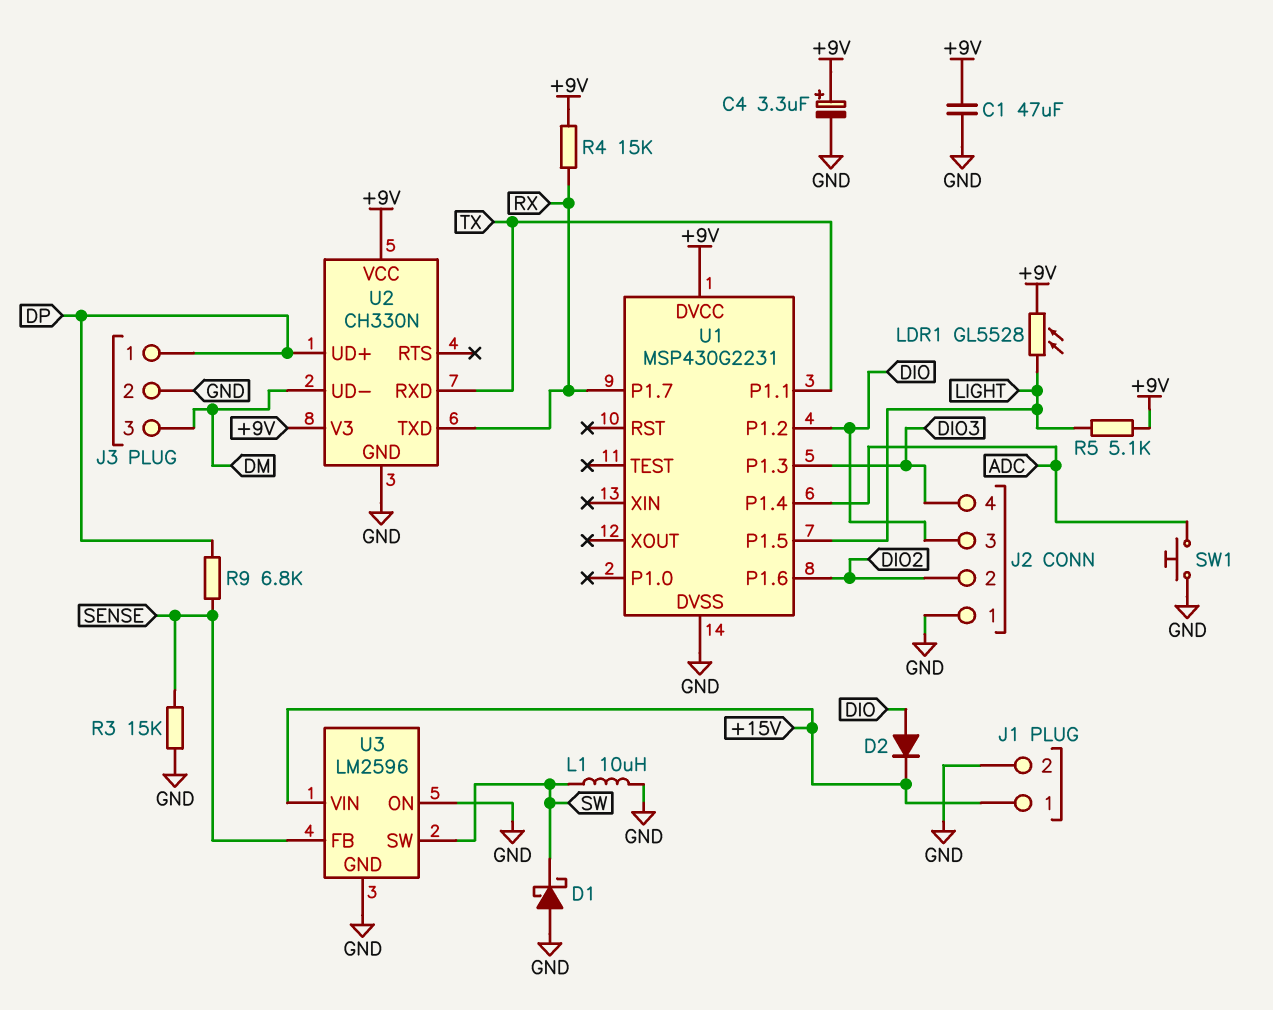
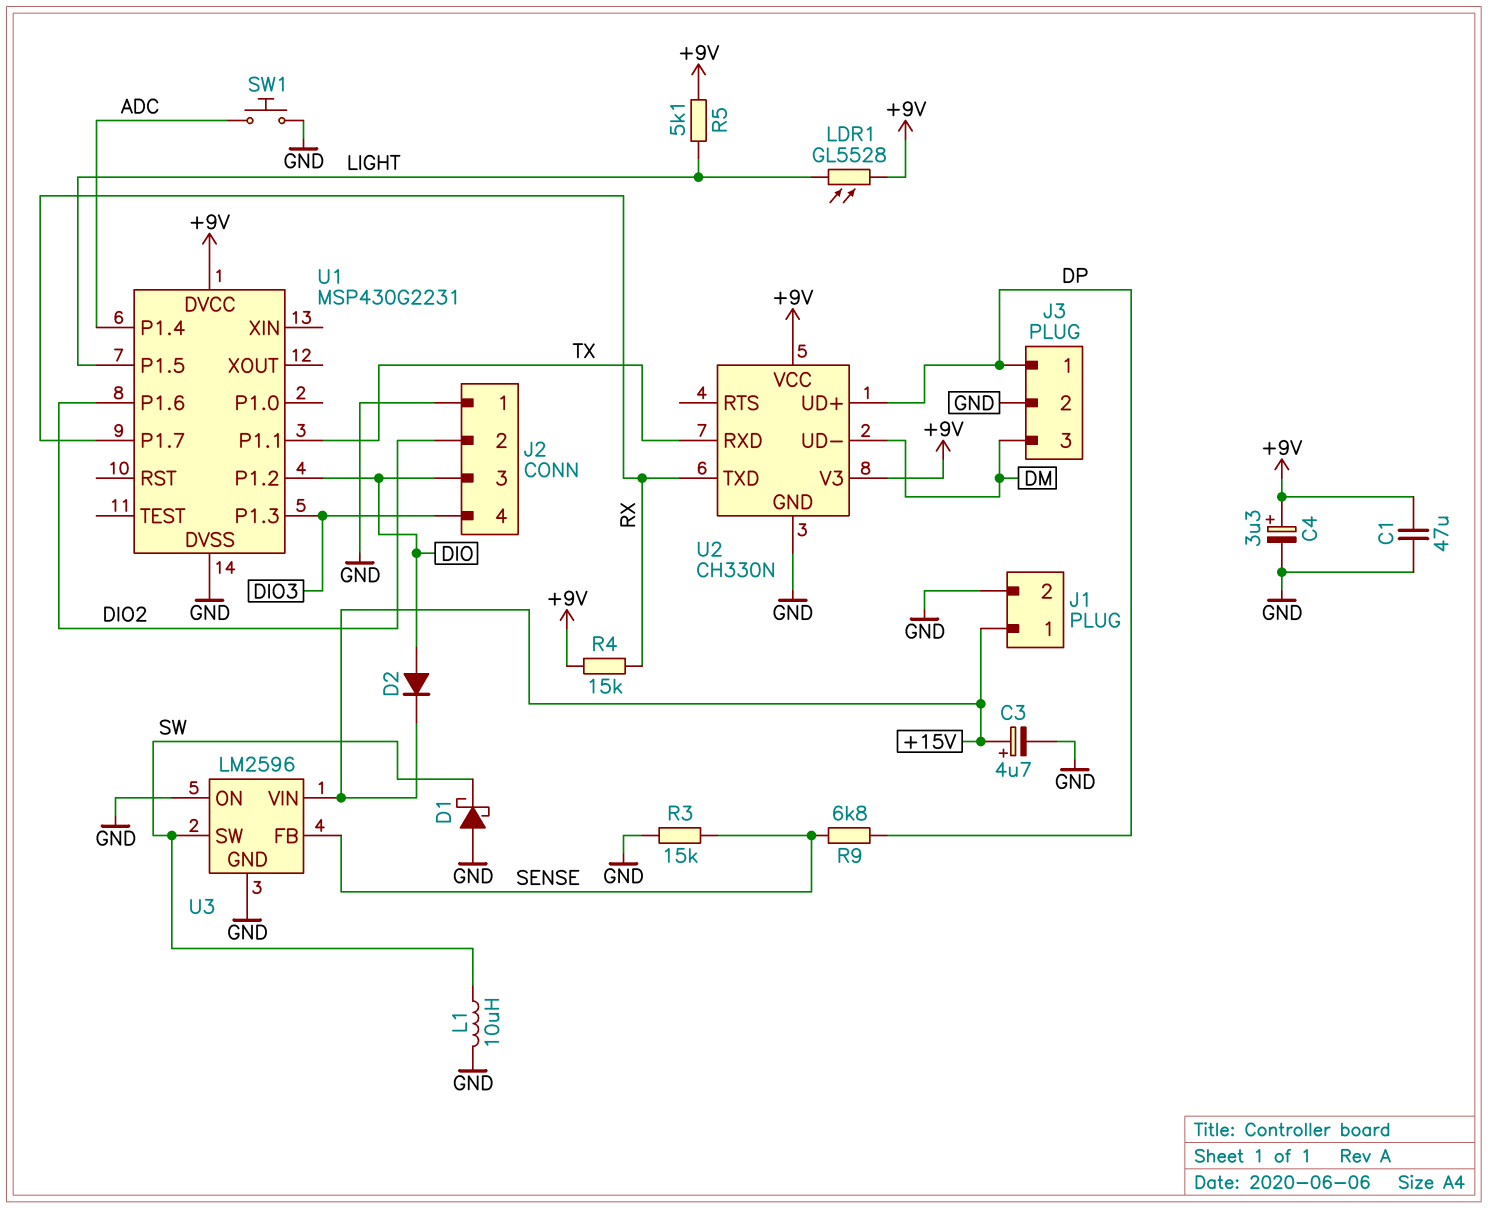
C3: none -> 4.7uF (plus +15V, minus GND)

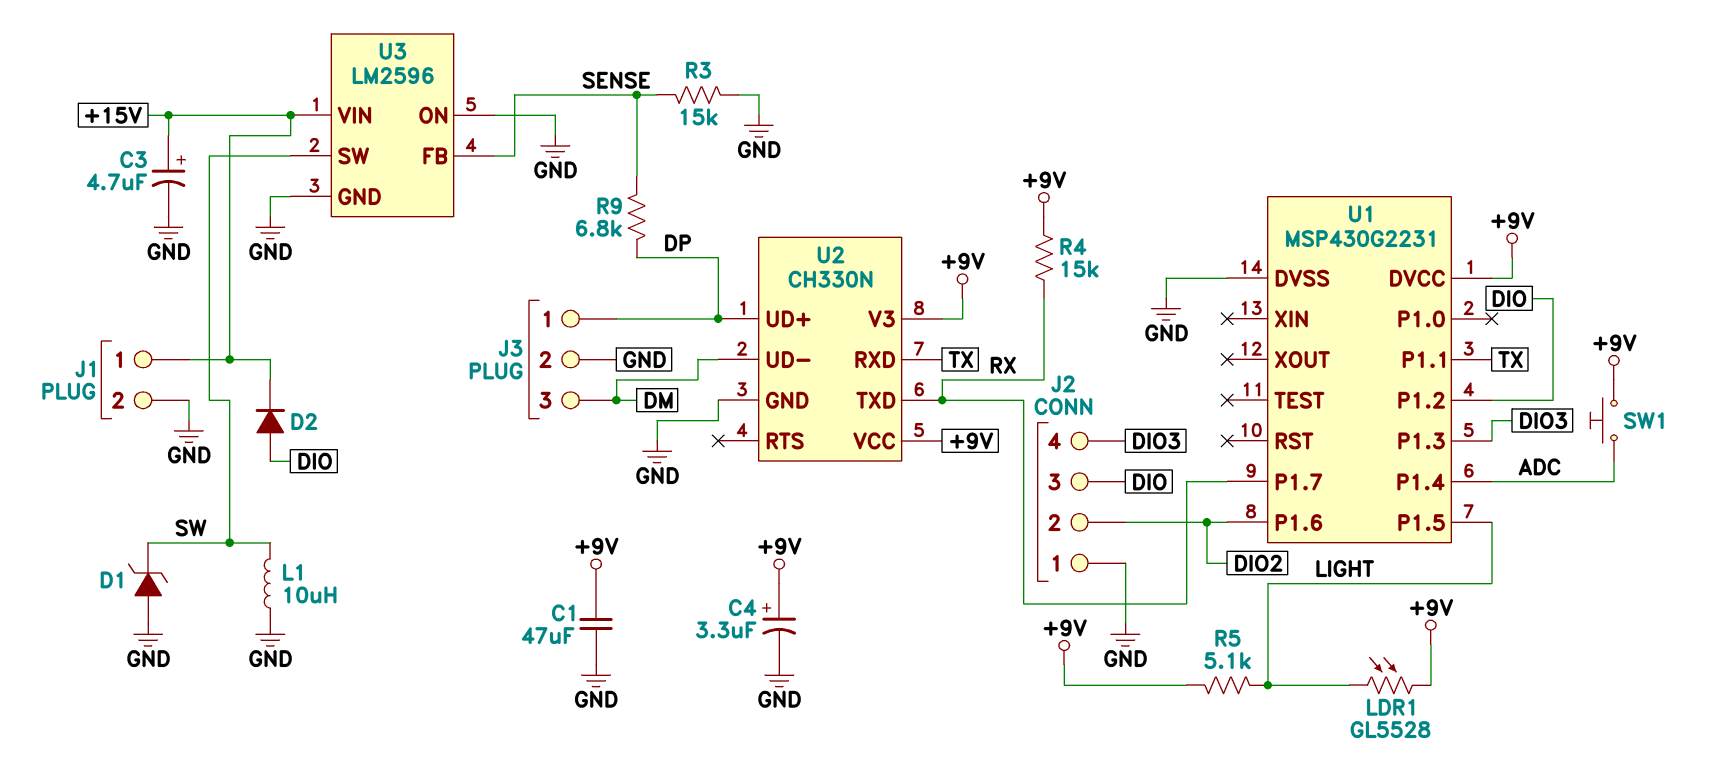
D1: schottky (A GND, K SW) -> zener (A GND, K SW)
SW1: button (ADC, GND) -> button (+9V, ADC)

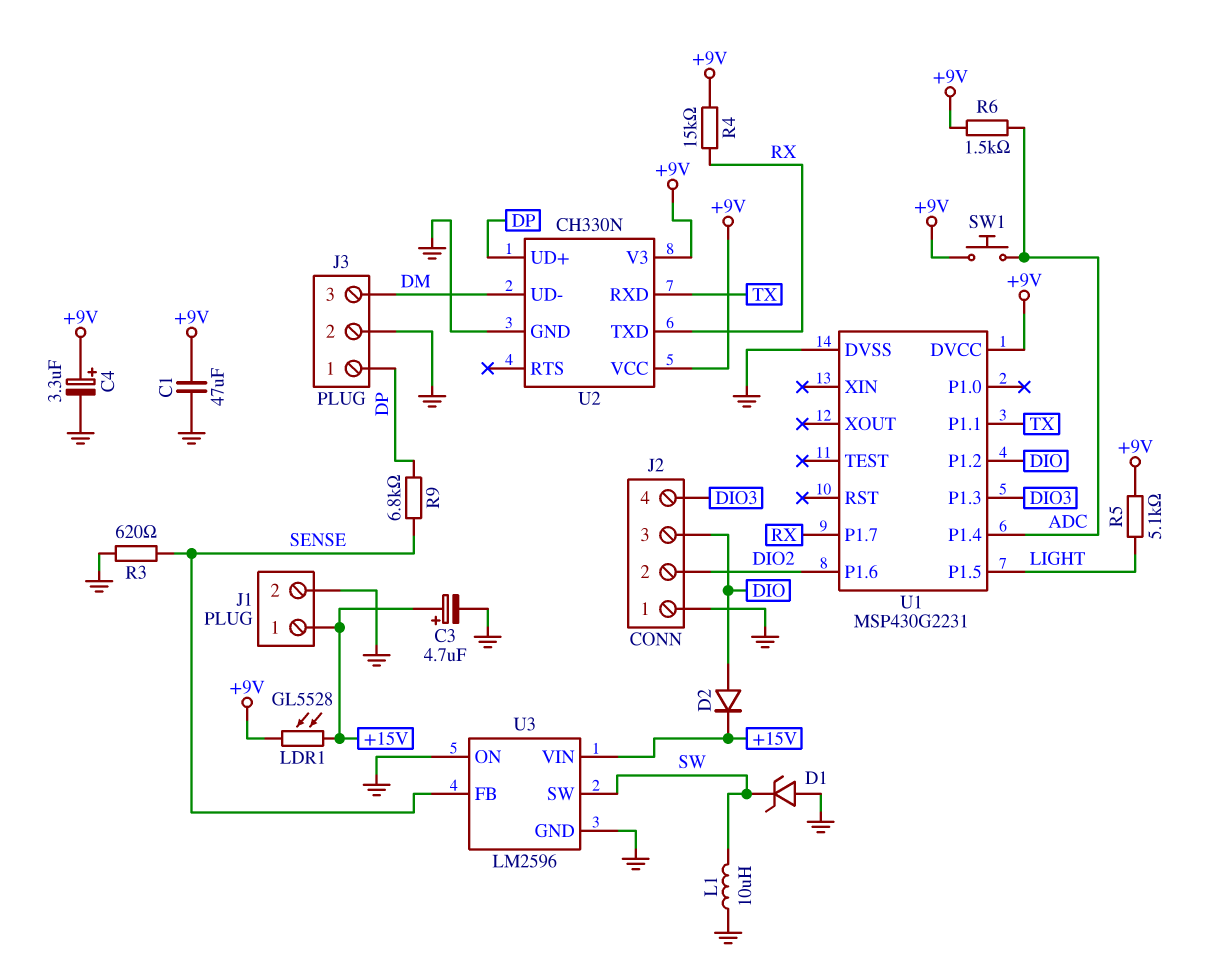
LDR1: GL5528 (+9V, LIGHT) -> GL5528 (+9V, +15V)
R3: 15k (GND, SENSE) -> 620 (GND, SENSE)
R6: none -> 1.5k (+9V, ADC)

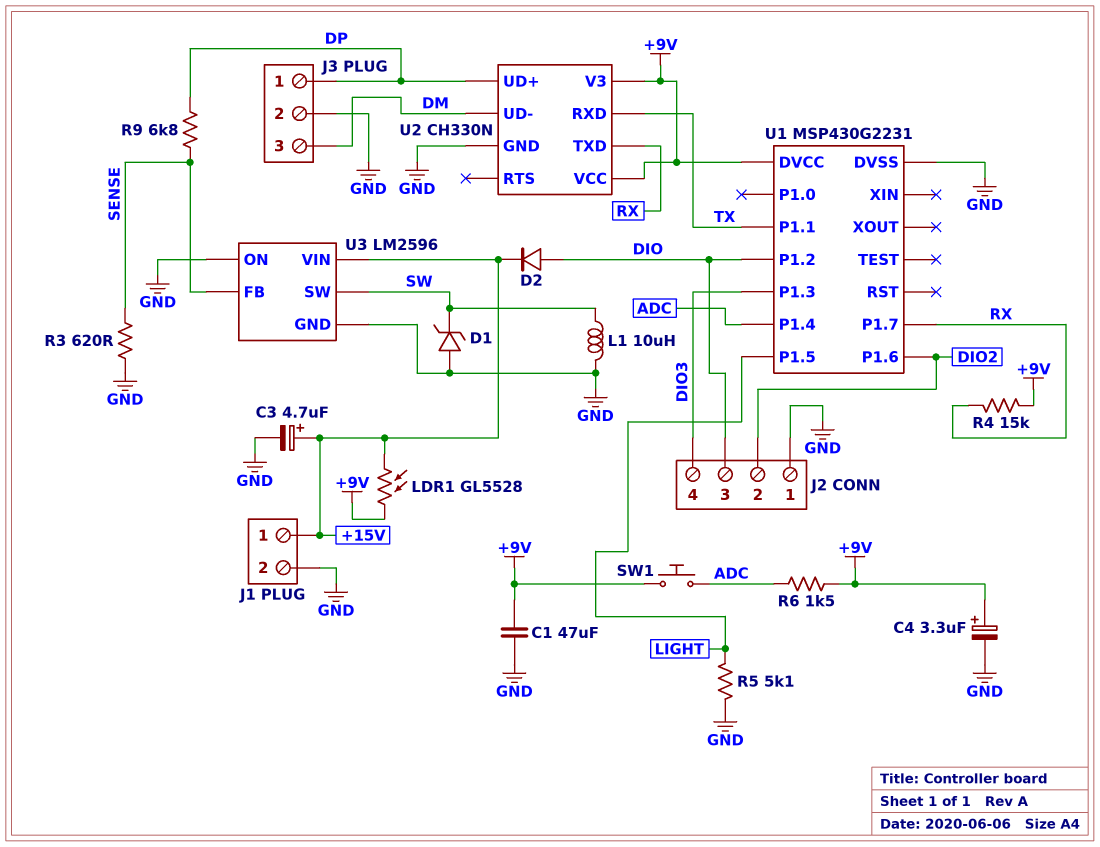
R5: 5.1k (+9V, LIGHT) -> 5.1k (GND, LIGHT)

